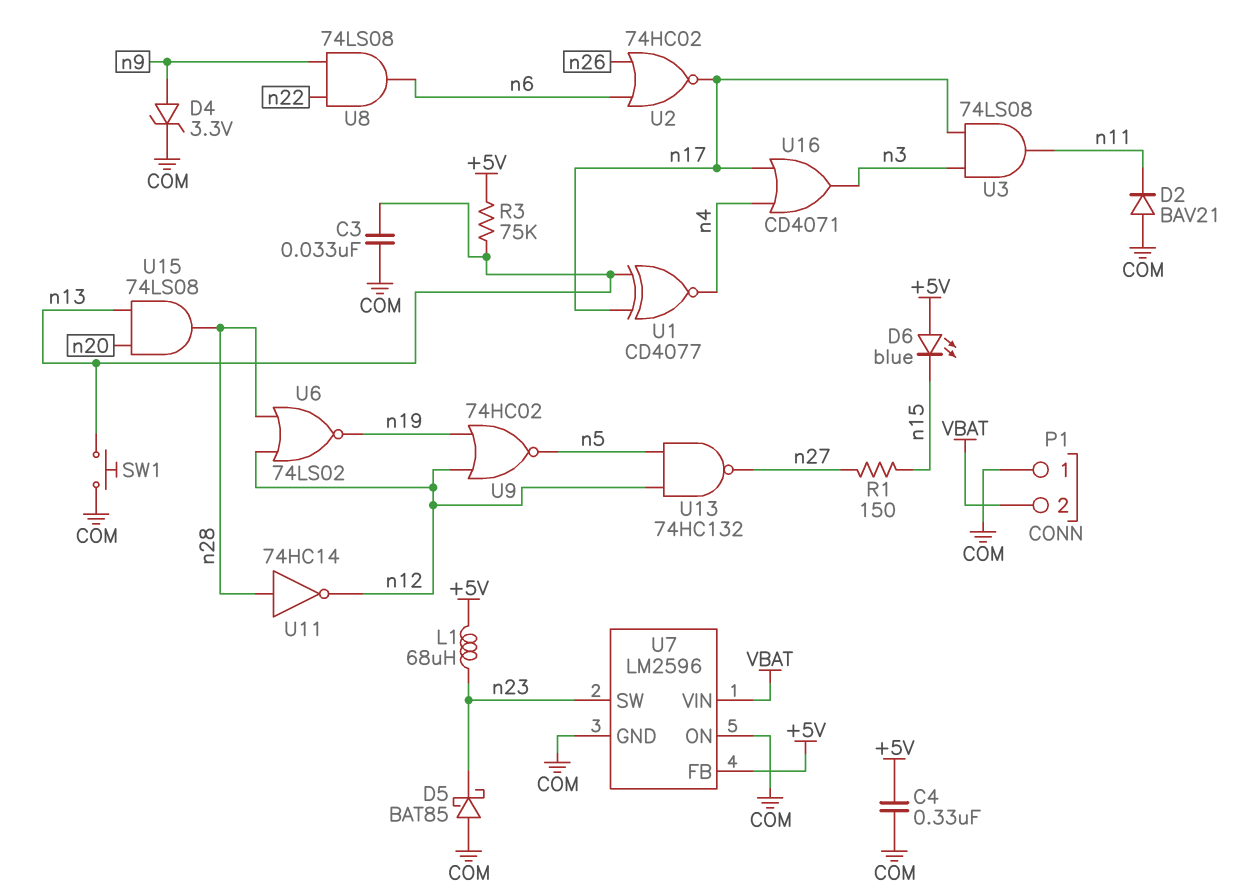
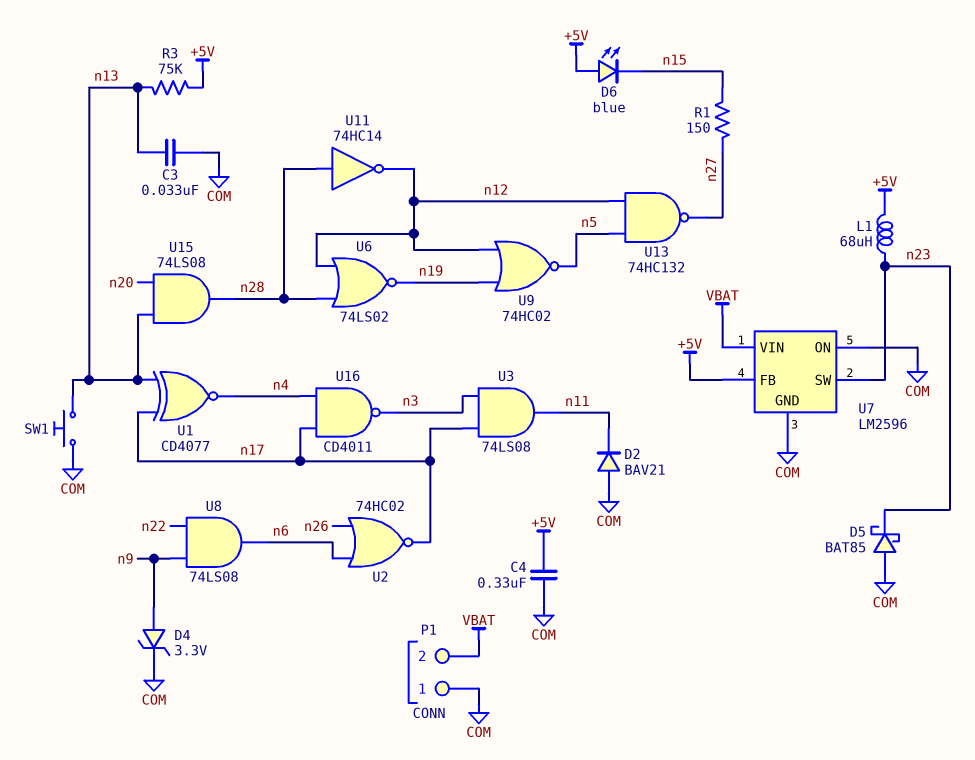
U16: OR CD4071 (in n4, in n17, out n3) -> NAND CD4011 (in n4, in n17, out n3)

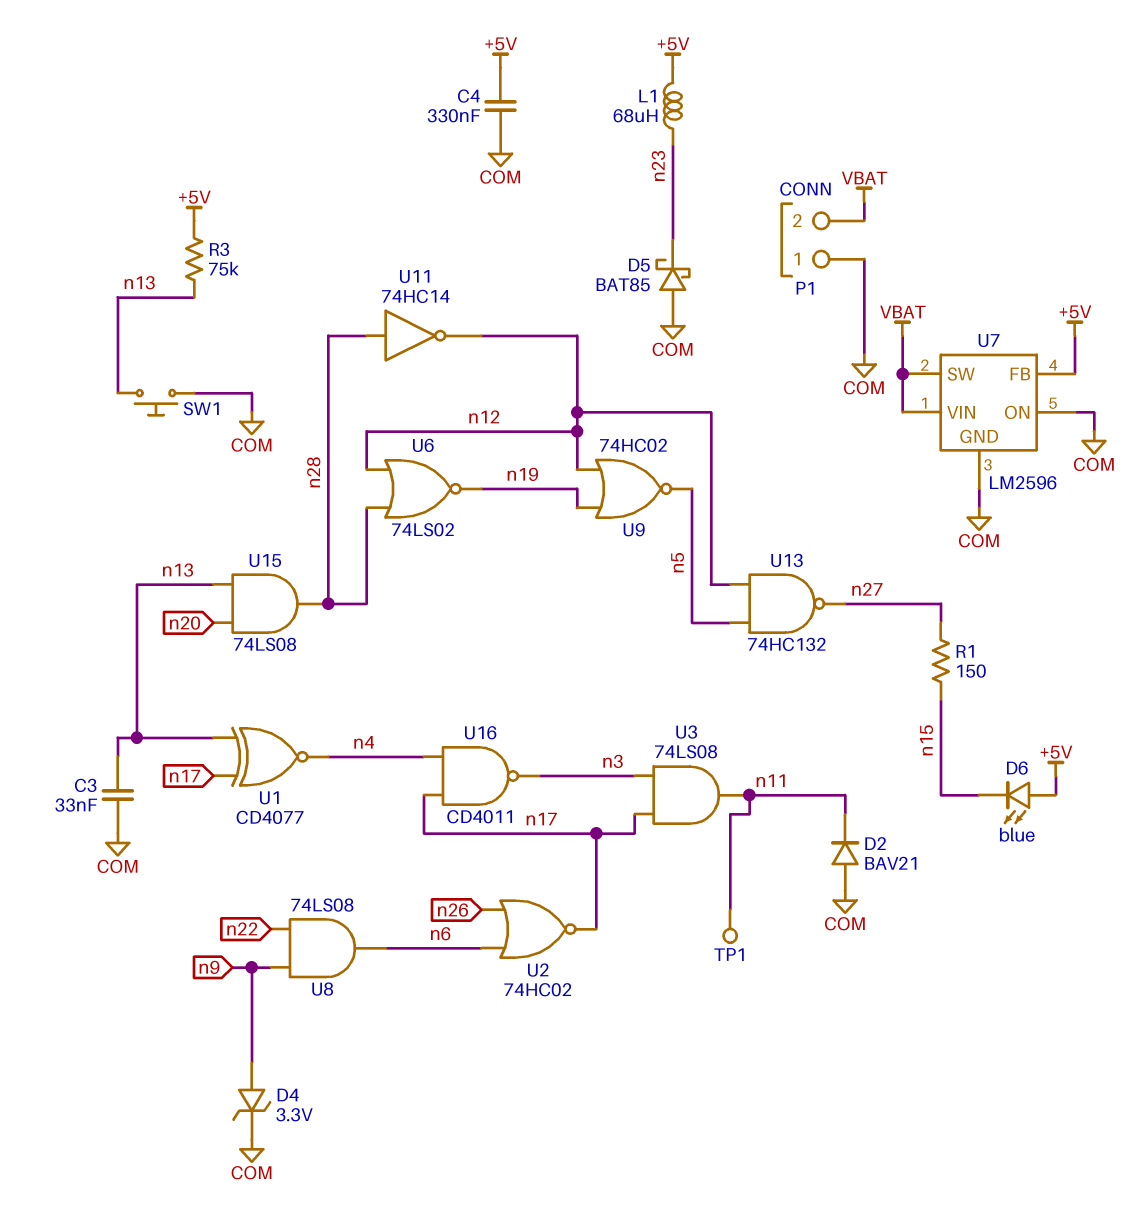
TP1: none -> test point (n11)
U7 pin SW: n23 -> VBAT

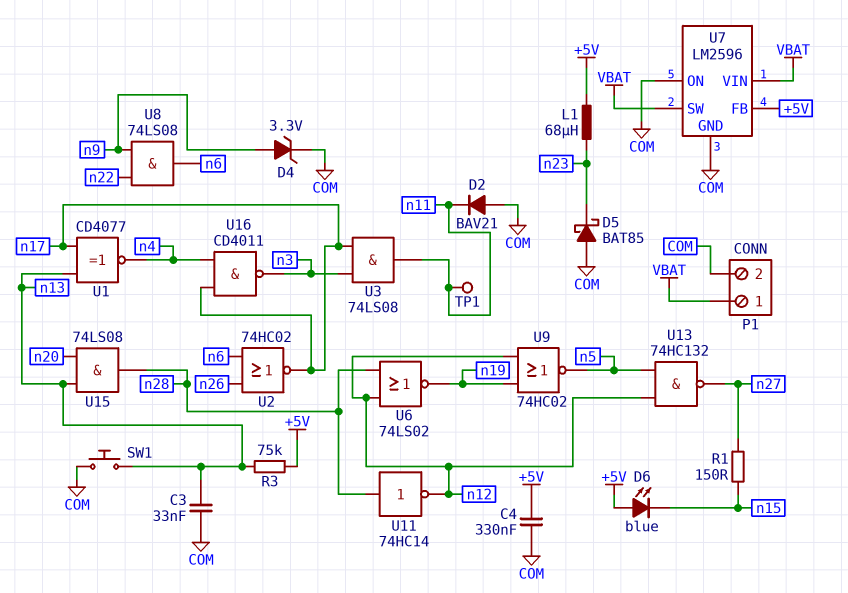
P1 pin 1: COM -> VBAT
P1 pin 2: VBAT -> COM

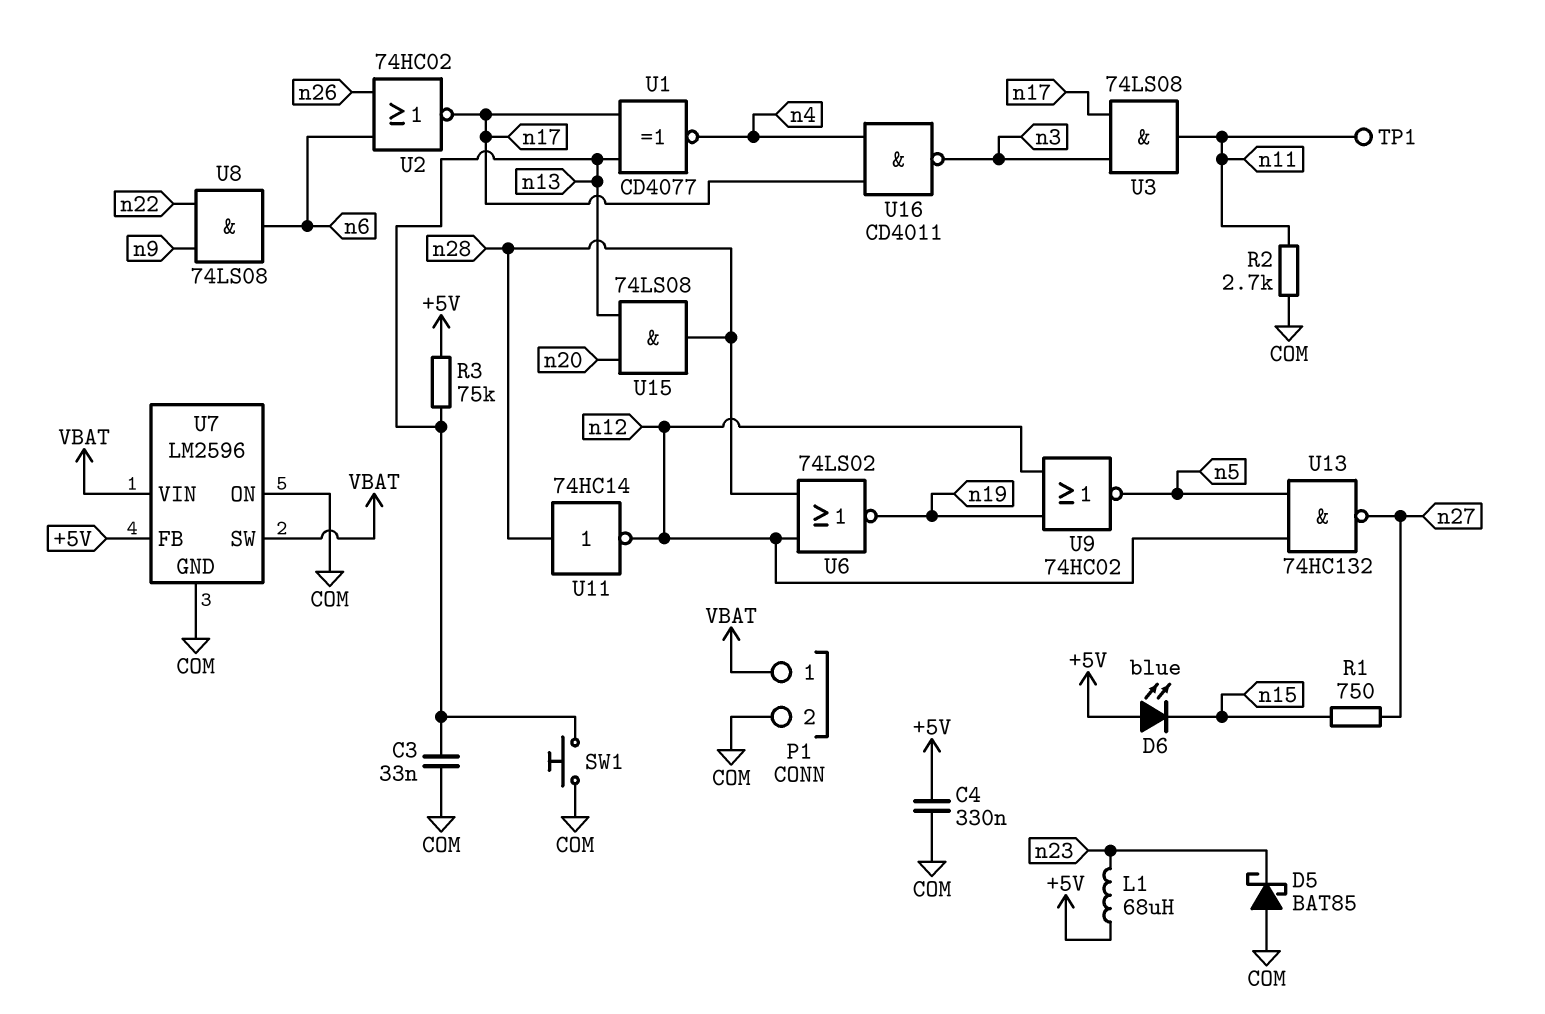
D2: diode BAV21 (A COM, K n11) -> none
D4: zener 3.3V (A n9, K COM) -> none
R1: 150 (n15, n27) -> 750 (n15, n27)
R2: none -> 2.7k (COM, n11)

